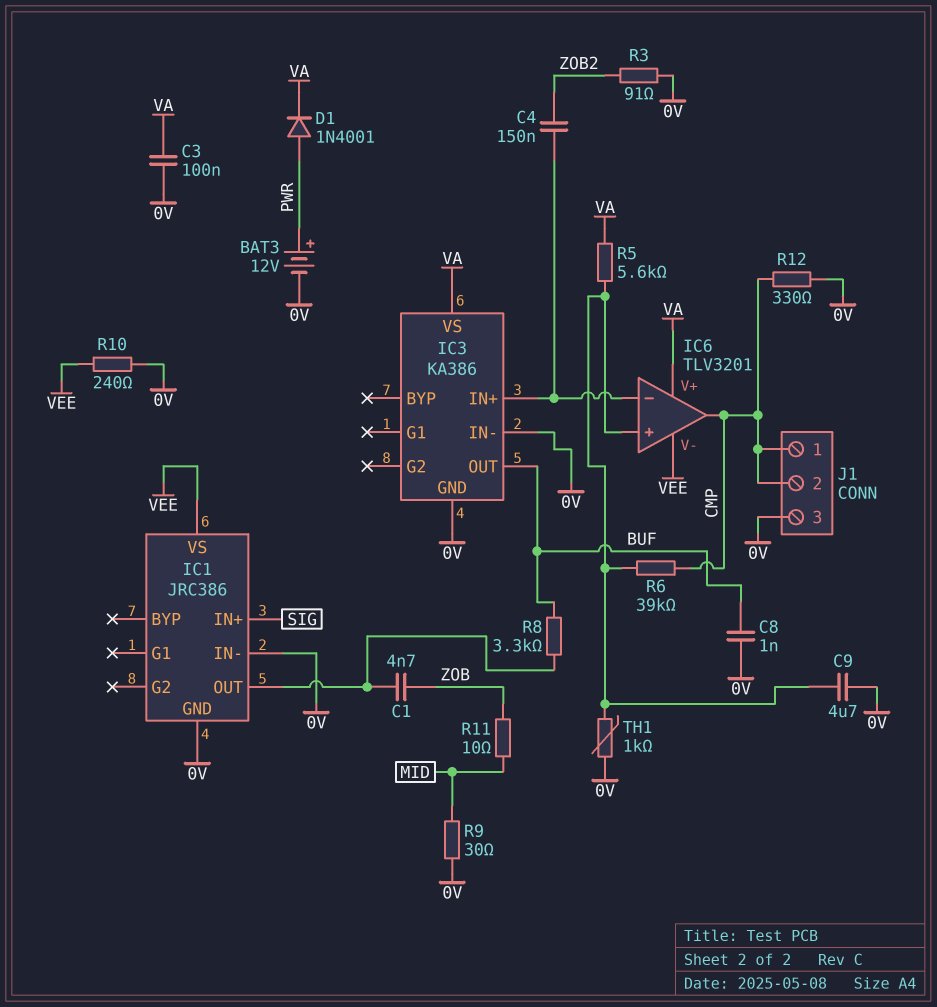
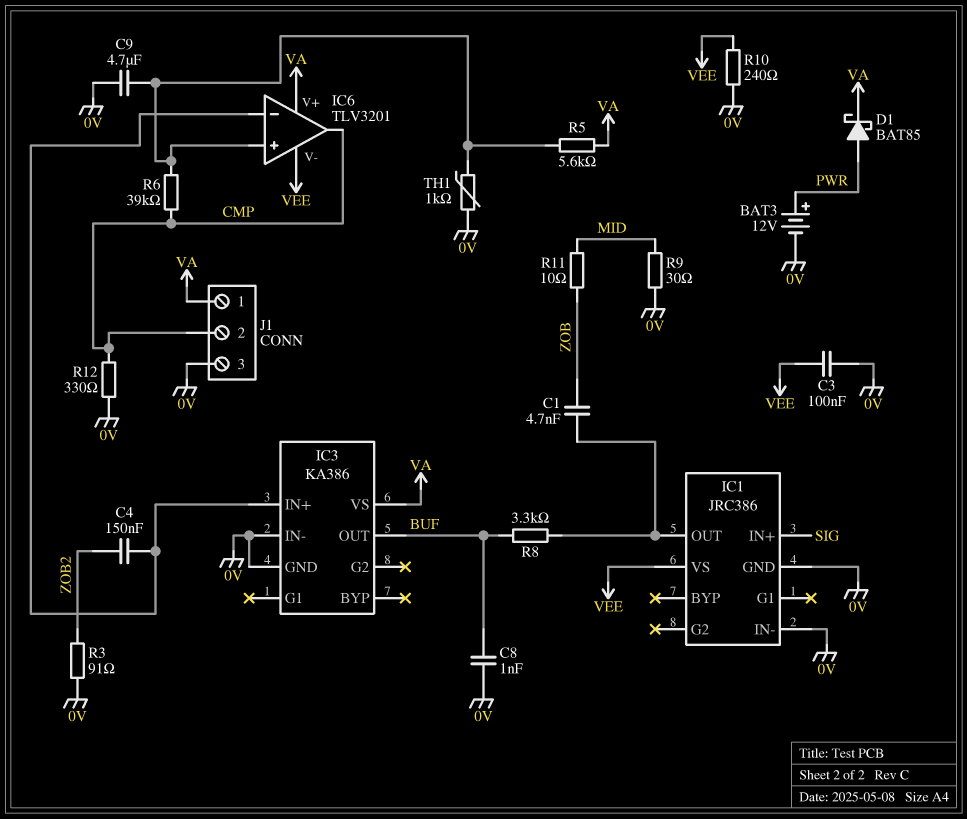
C3: 100nF (0V, VA) -> 100nF (0V, VEE)
D1: diode 1N4001 (A PWR, K VA) -> schottky BAT85 (A PWR, K VA)
J1 pin 1: CMP -> VA

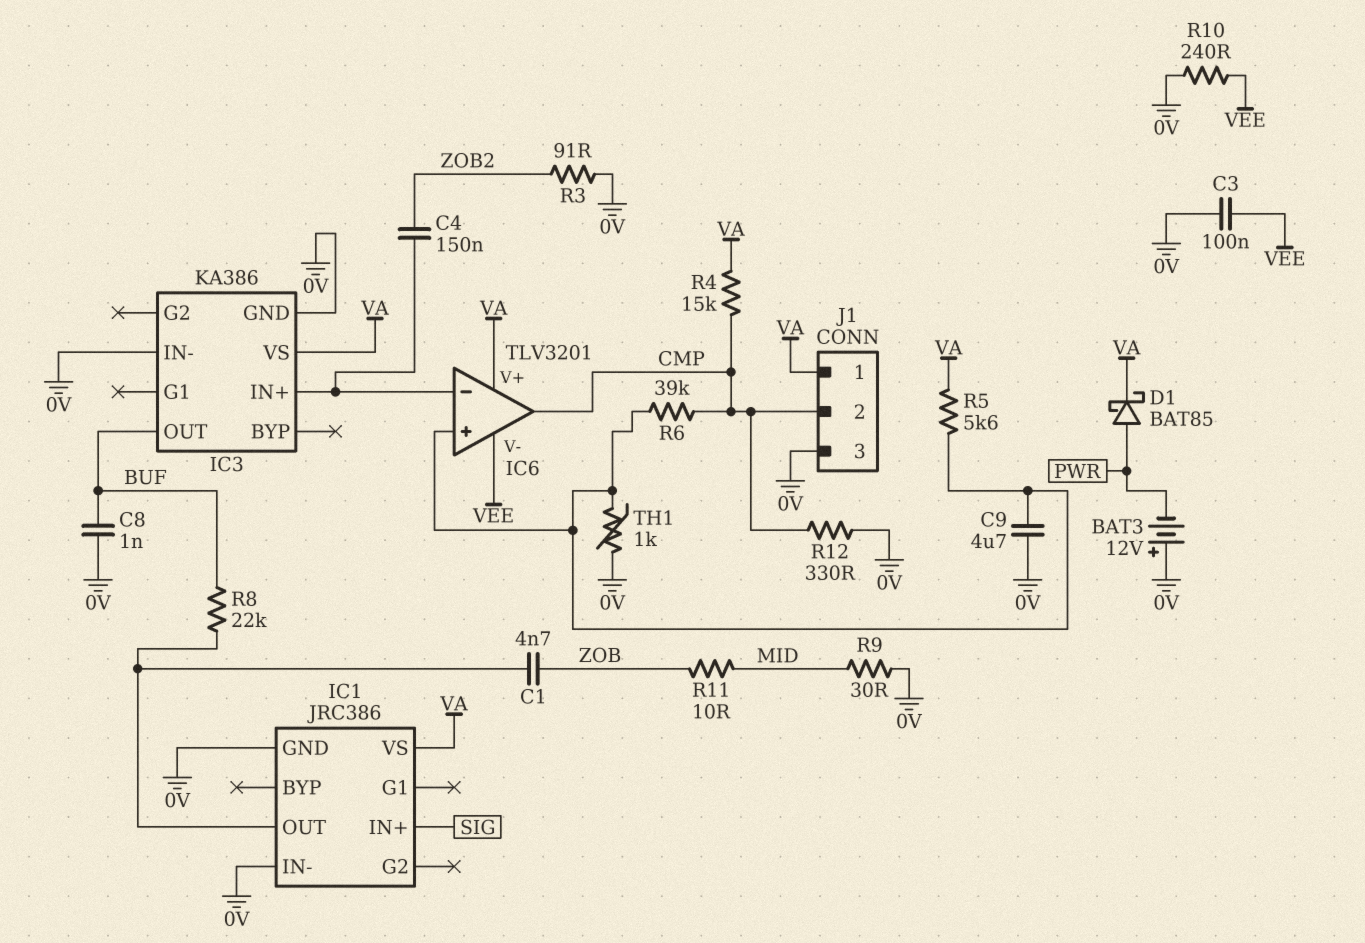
BAT3: 12V (plus PWR, minus 0V) -> 12V (plus 0V, minus PWR)
IC1 pin VS: VEE -> VA
R4: none -> 15k (CMP, VA)
R8: 3.3k (BUF, IC1/OUT) -> 22k (BUF, IC1/OUT)

